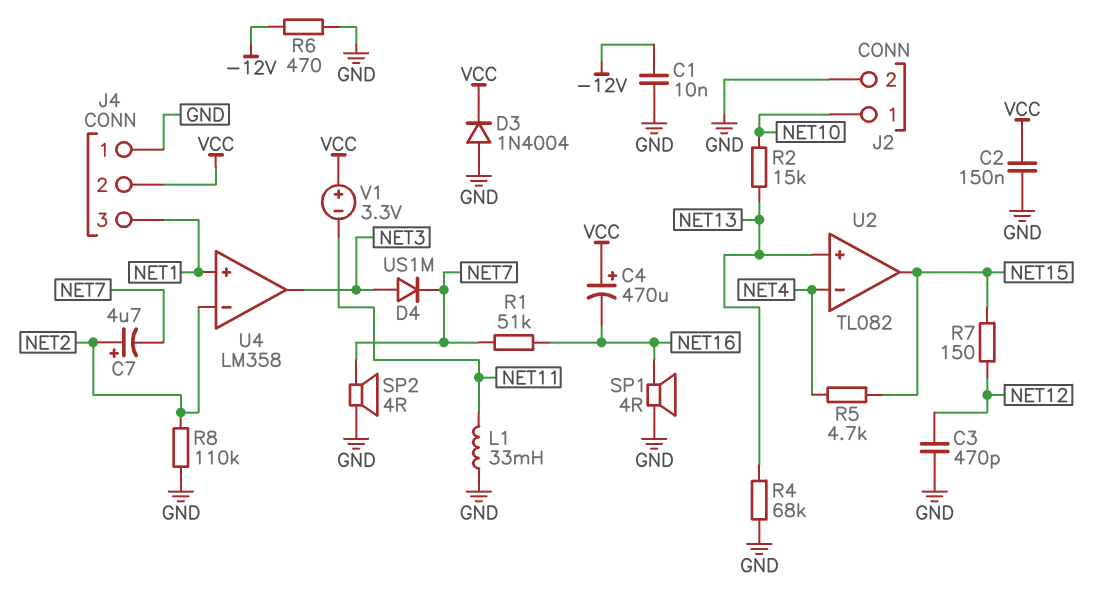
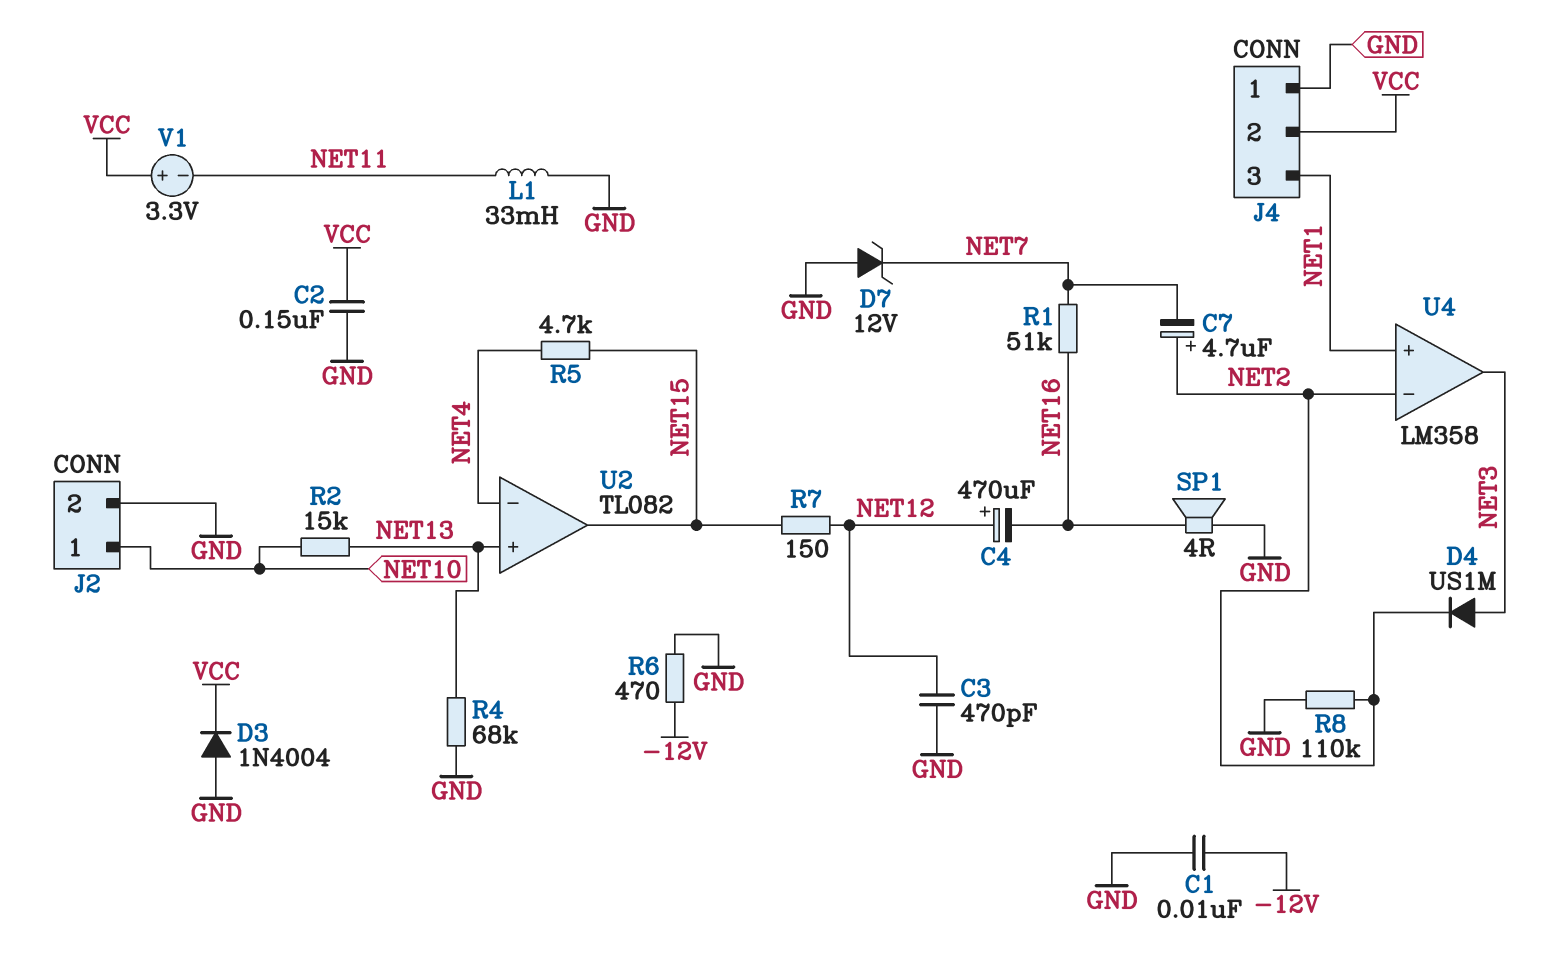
C4: 470uF (plus VCC, minus NET16) -> 470uF (plus NET12, minus NET16)
D4: diode US1M (A NET3, K NET7) -> diode US1M (A NET3, K NET2)
D7: none -> zener 12V (A GND, K NET7)
SP2: speaker 4R (GND, NET7) -> none

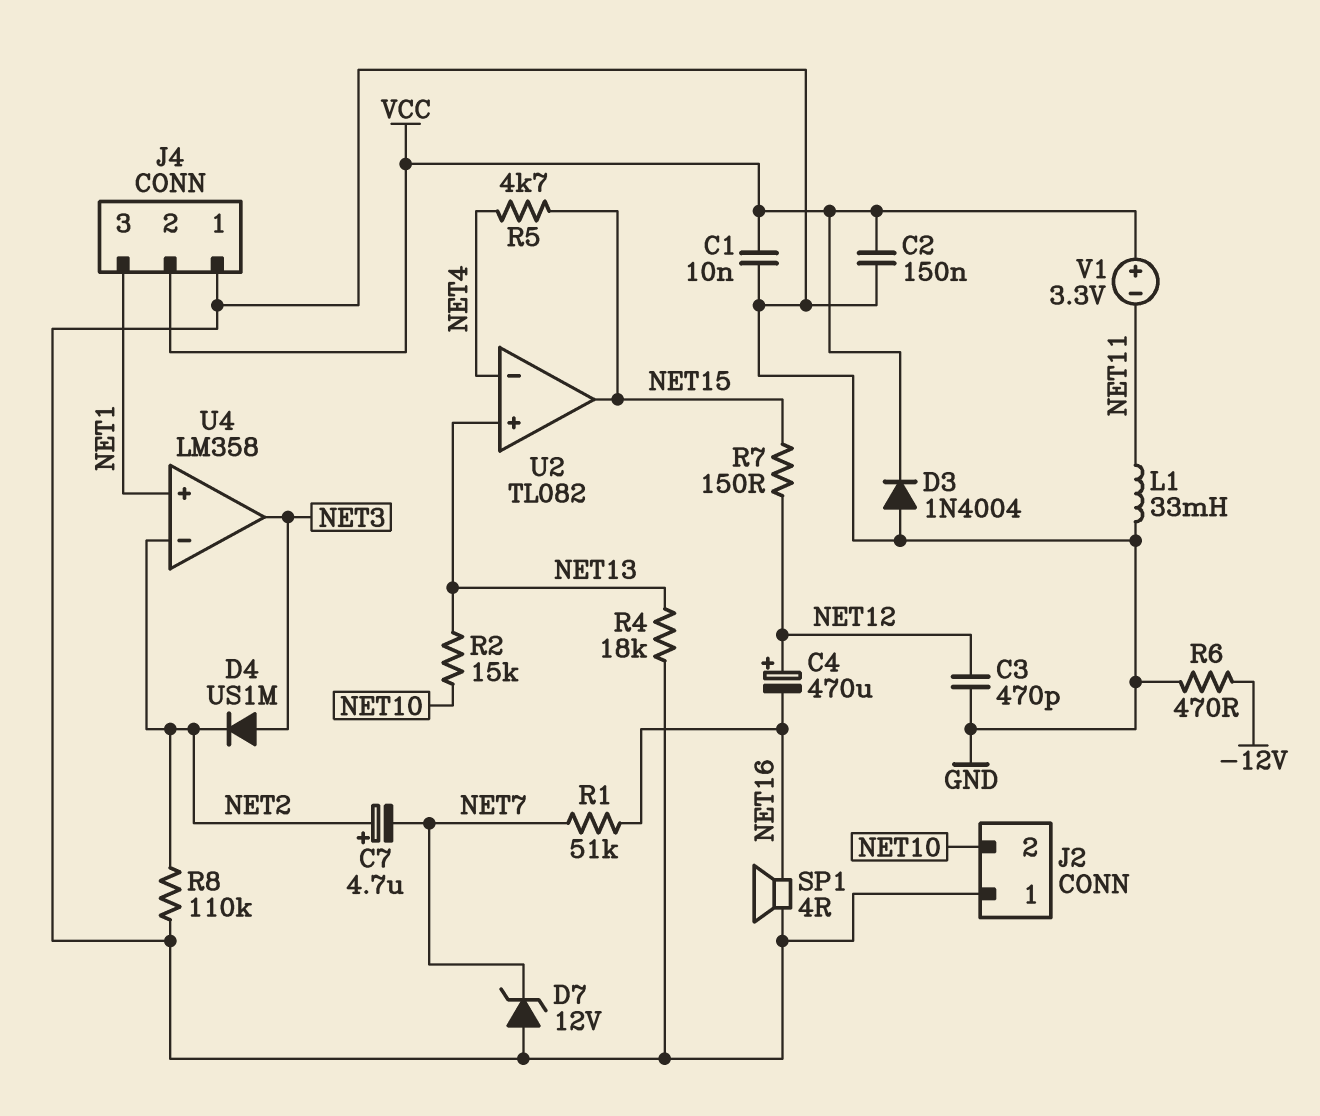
C1: 10nF (-12V, GND) -> 10nF (GND, VCC)
J2 pin 1: NET10 -> GND
J2 pin 2: GND -> NET10
R4: 68k (GND, NET13) -> 18k (GND, NET13)

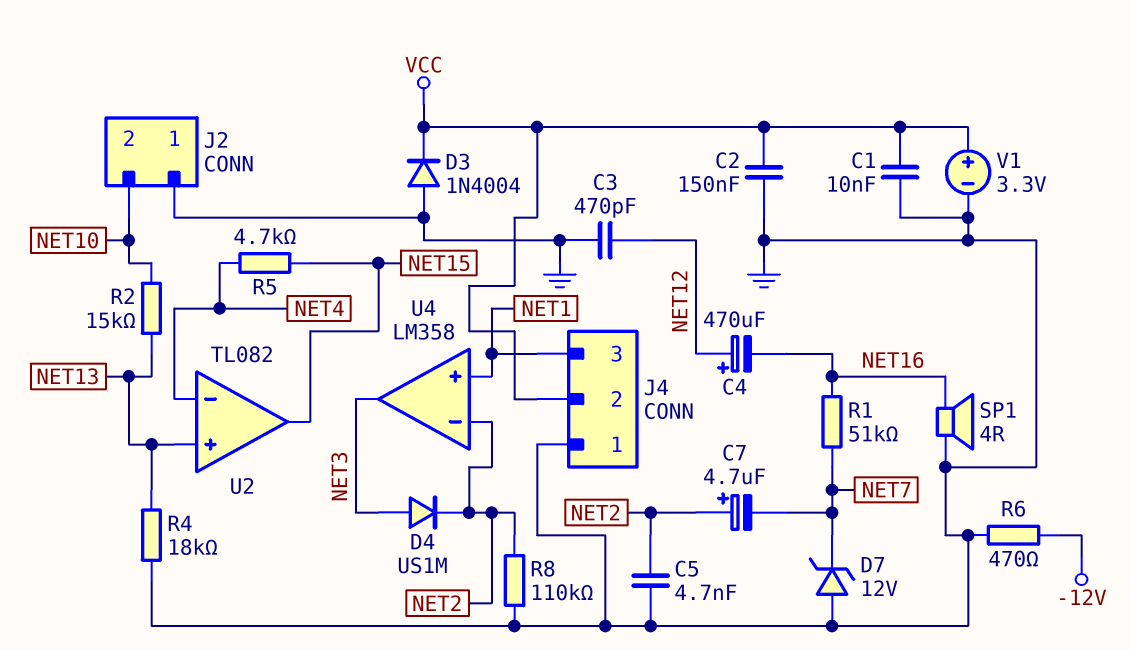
C5: none -> 4.7nF (GND, NET2)
L1: 33mH (GND, NET11) -> none
R7: 150 (NET12, NET15) -> none
V1: 3.3V (plus VCC, minus NET11) -> 3.3V (plus VCC, minus GND)

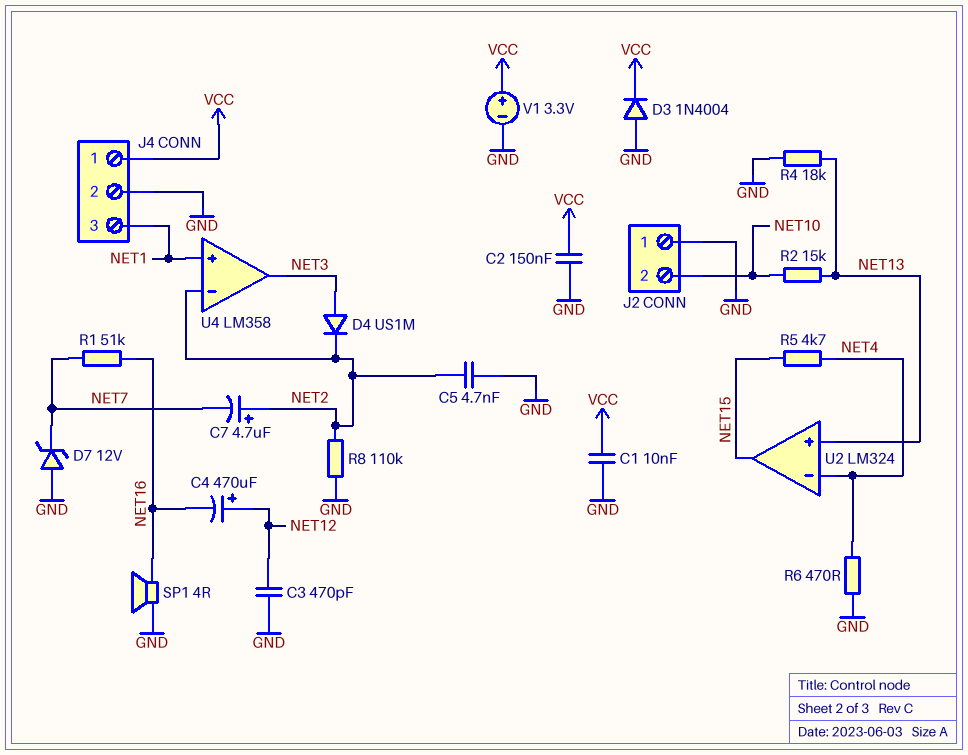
J4 pin 1: GND -> VCC
J4 pin 2: VCC -> GND
R6: 470 (-12V, GND) -> 470 (GND, NET4)
U2: TL082 -> LM324

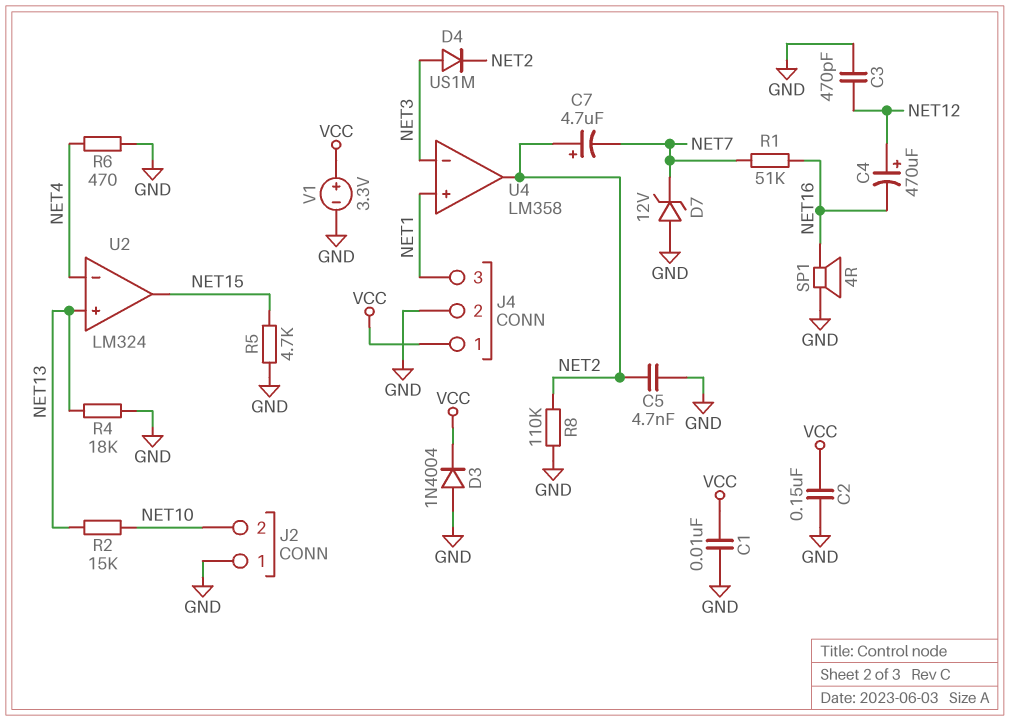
R5: 4.7k (NET4, NET15) -> 4.7k (GND, NET15)
U4 pin in-: NET2 -> NET3
U4 pin out: NET3 -> NET2

